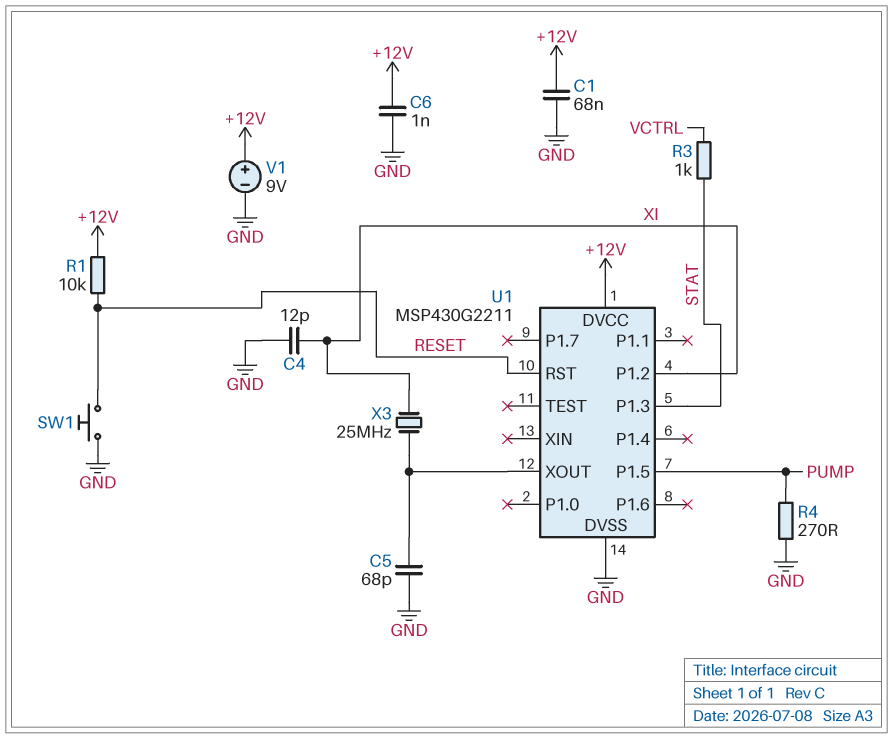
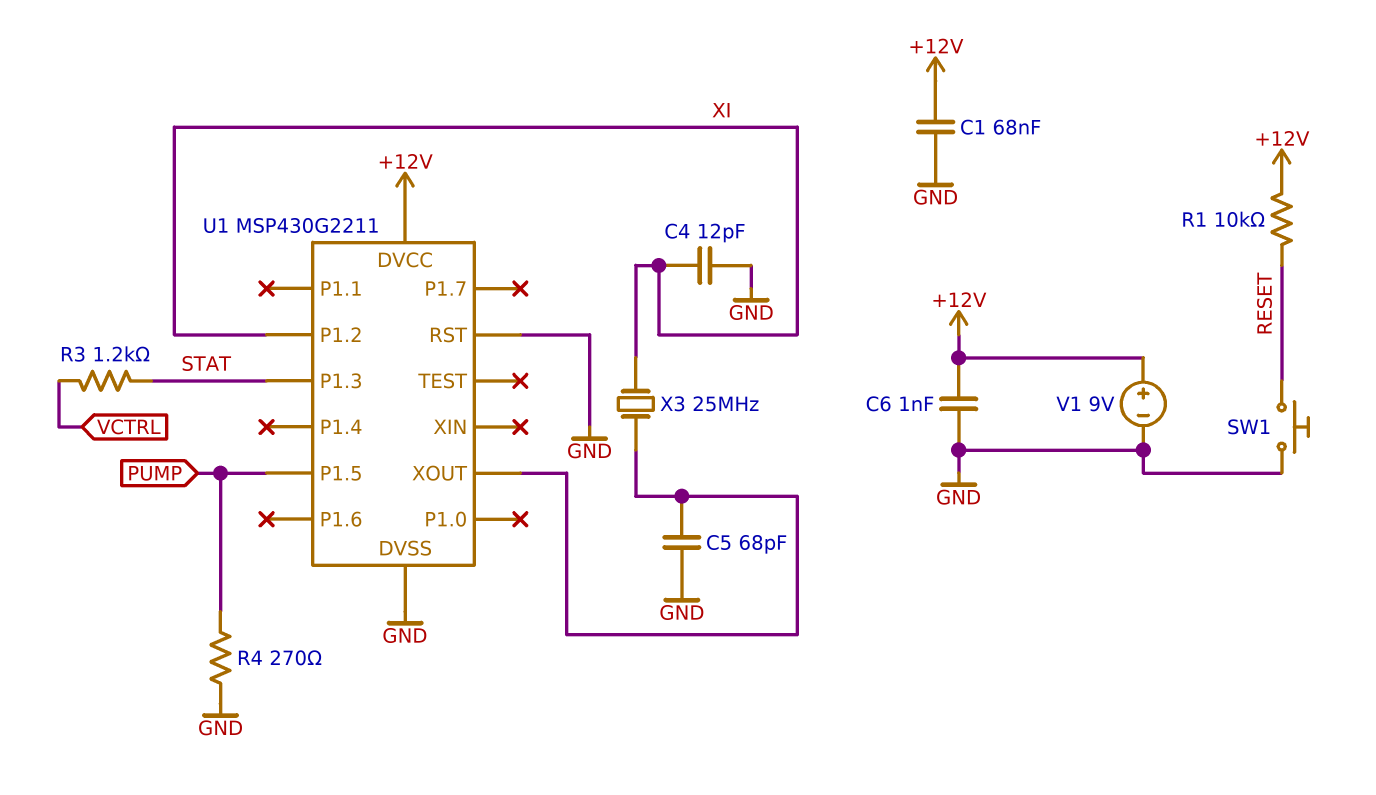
R3: 1k (STAT, VCTRL) -> 1.2k (STAT, VCTRL)
U1 pin RST: RESET -> GND

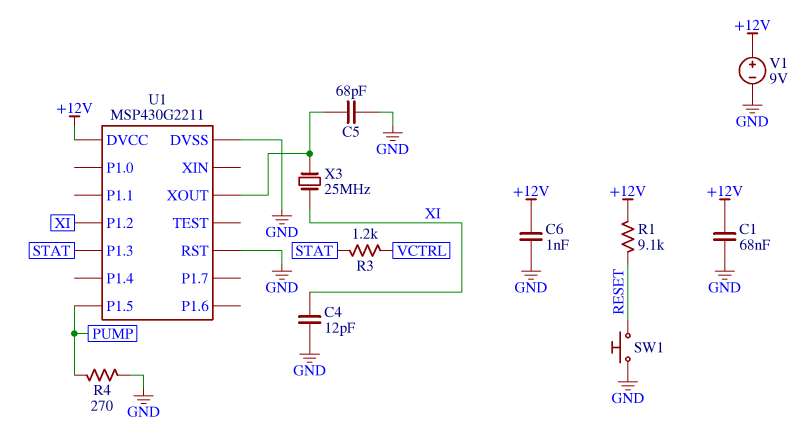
R1: 10k (+12V, RESET) -> 9.1k (+12V, RESET)

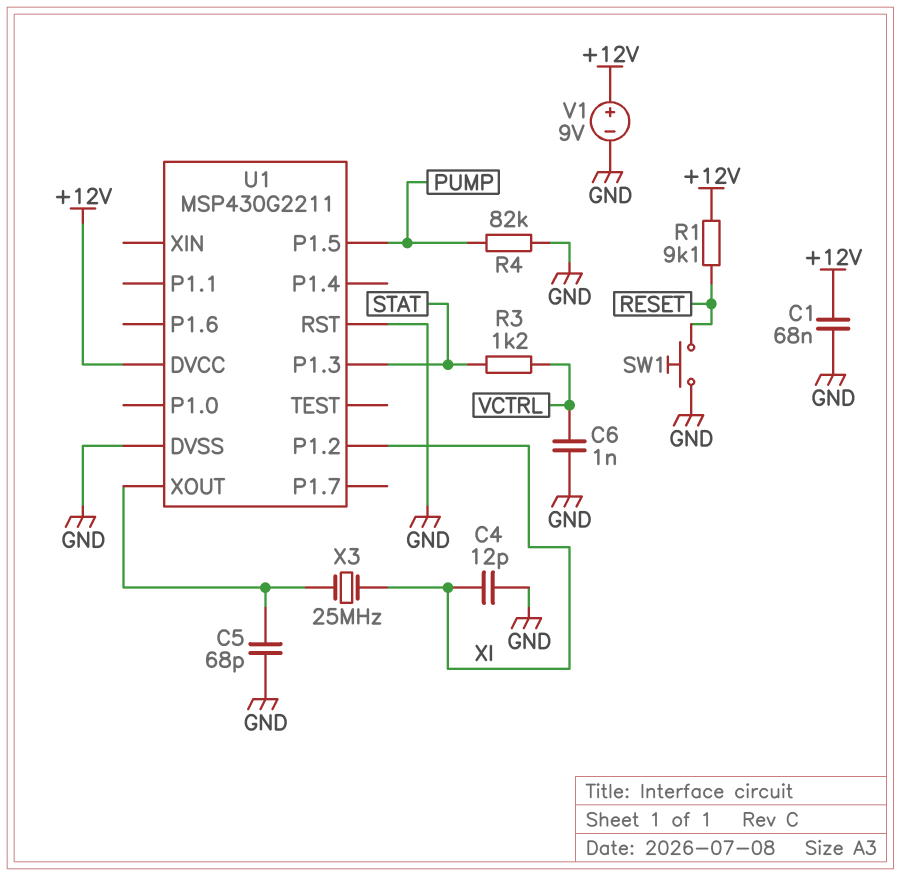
C6: 1nF (+12V, GND) -> 1nF (GND, VCTRL)
R4: 270 (GND, PUMP) -> 82k (GND, PUMP)

